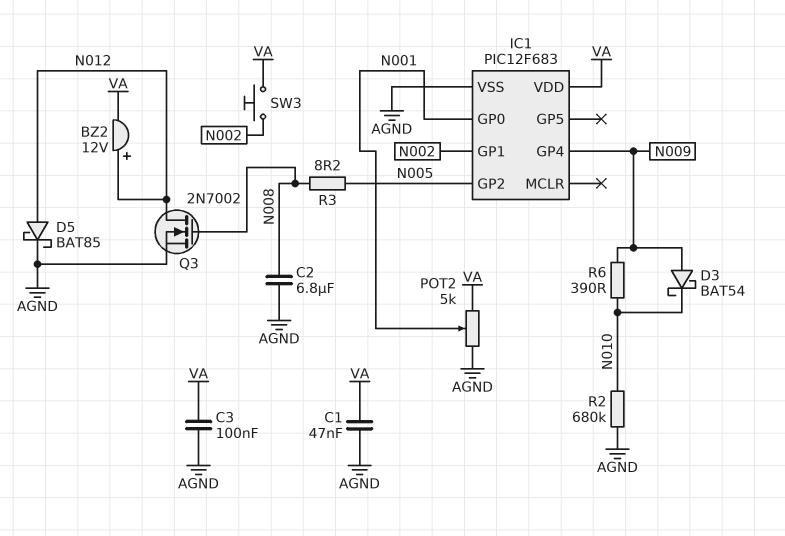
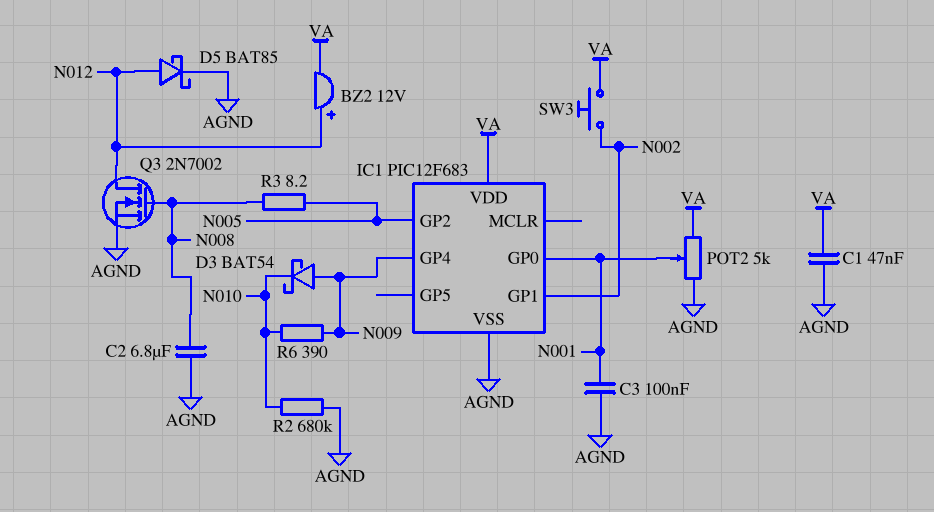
C3: 100nF (AGND, VA) -> 100nF (AGND, N001)

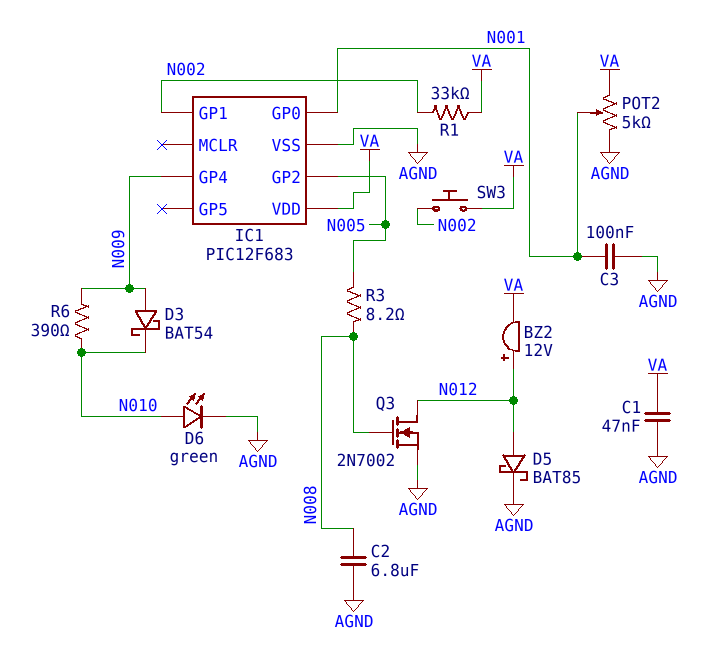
D6: none -> LED green (A N010, K AGND)
R1: none -> 33k (N002, VA)
R2: 680k (AGND, N010) -> none

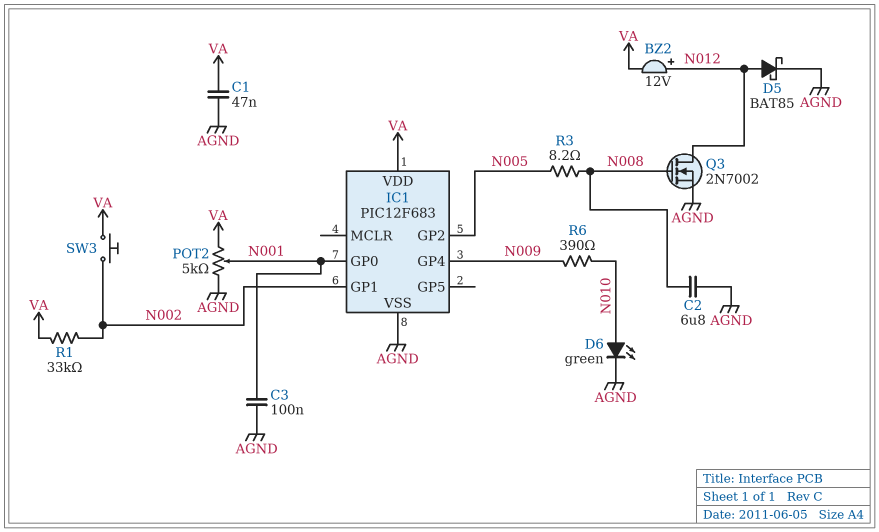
D3: schottky BAT54 (A N009, K N010) -> none

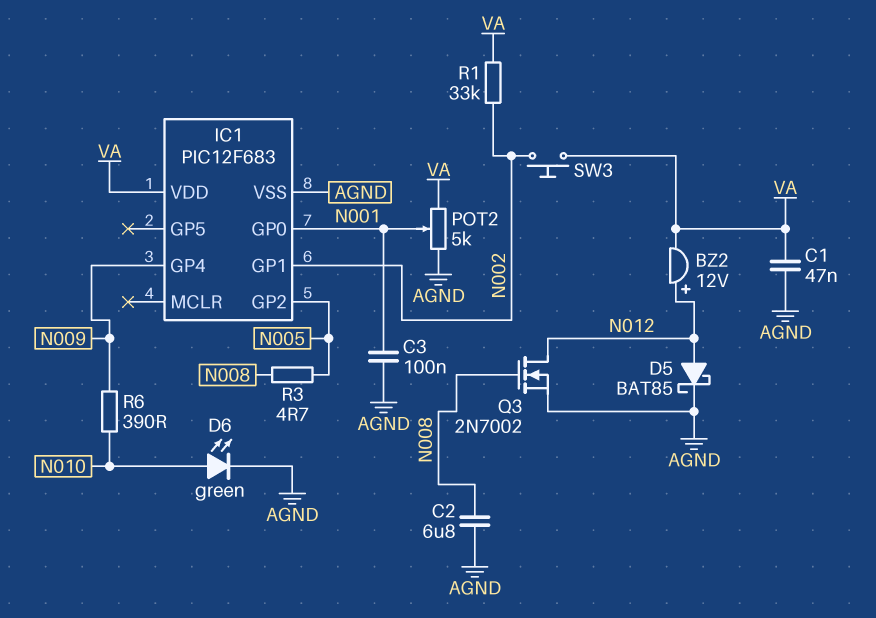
R3: 8.2 (N005, N008) -> 4.7 (N005, N008)

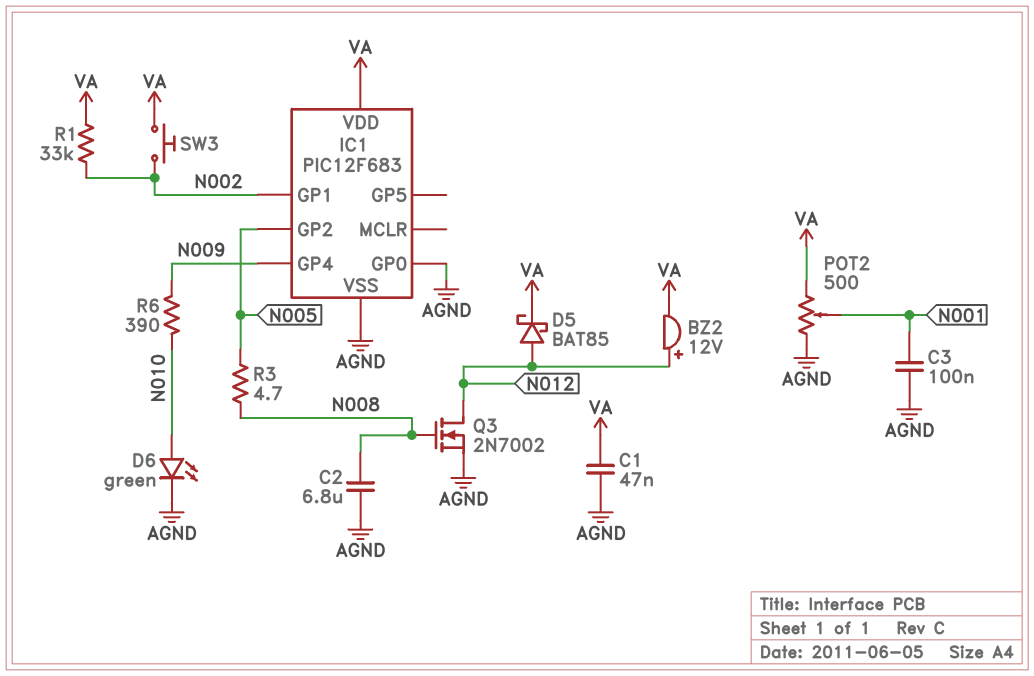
D5: schottky BAT85 (A N012, K AGND) -> schottky BAT85 (A N012, K VA)
IC1 pin GP0: N001 -> AGND
POT2: 5k (AGND, VA, wiper N001) -> 500 (AGND, VA, wiper N001)

